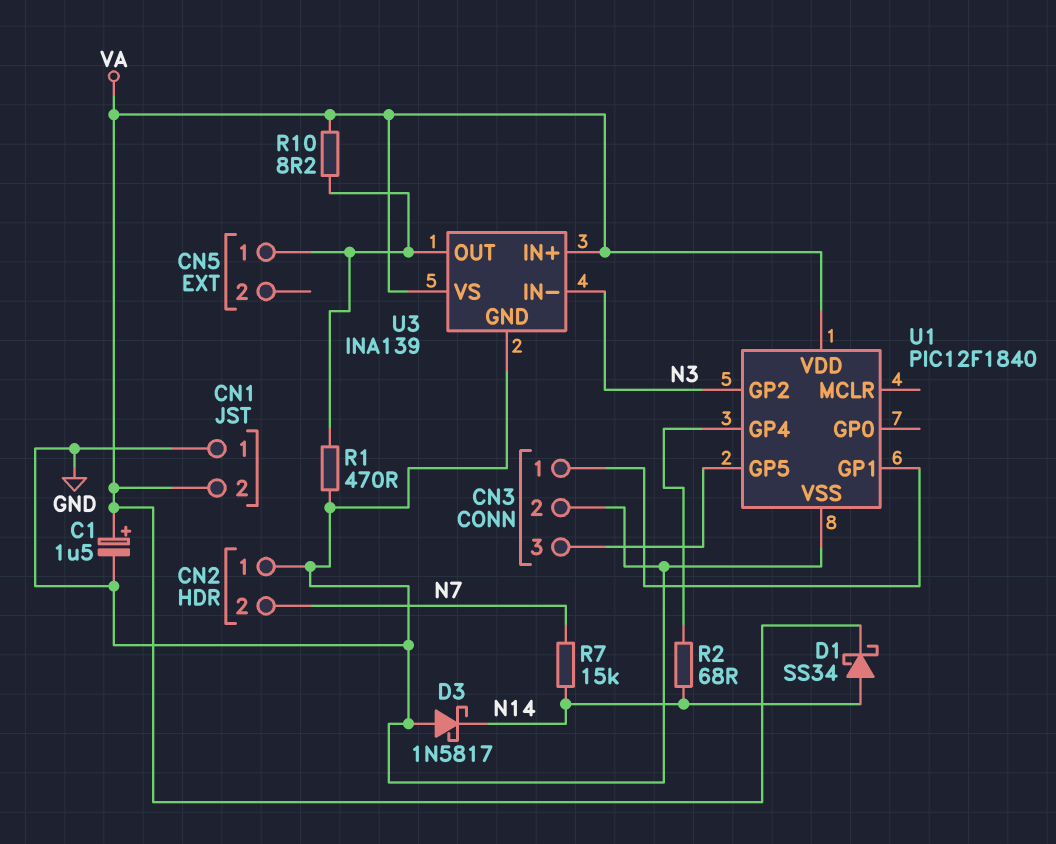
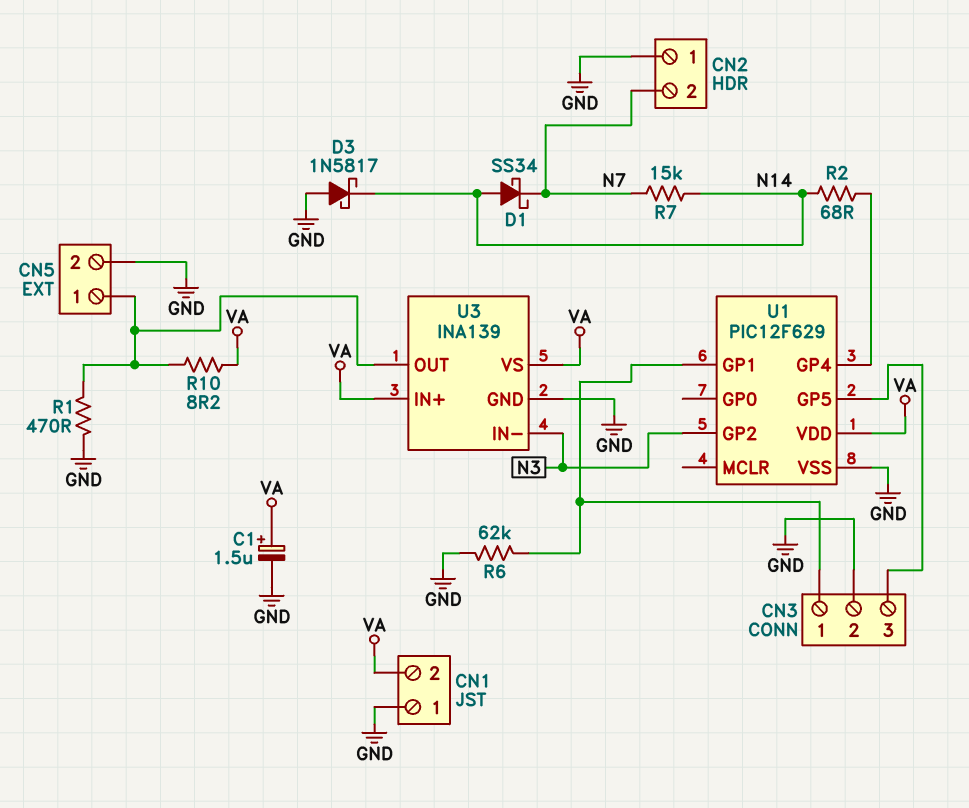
CN5 pin 2: none -> GND
D1: schottky SS34 (A N14, K VA) -> schottky SS34 (A N14, K N7)
R6: none -> 62k (CN3/1, GND)
U1: PIC12F1840 -> PIC12F629

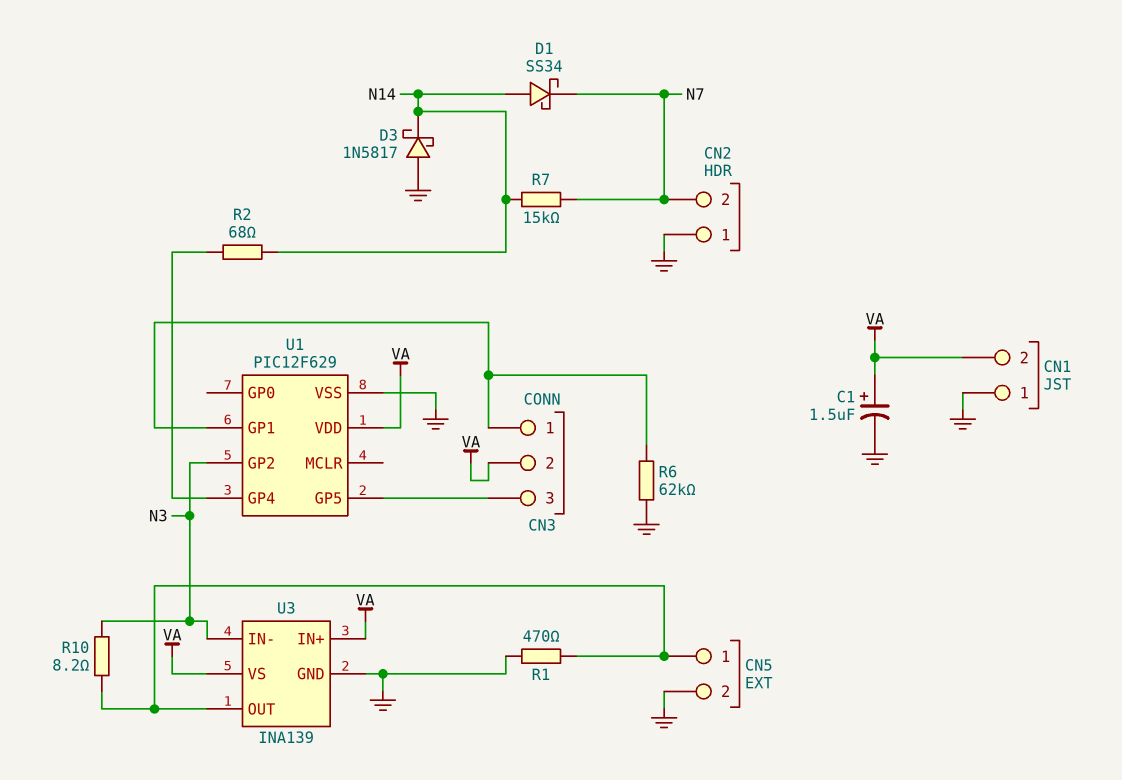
CN3 pin 2: GND -> VA
R10: 8.2 (CN5/1, VA) -> 8.2 (CN5/1, N3)

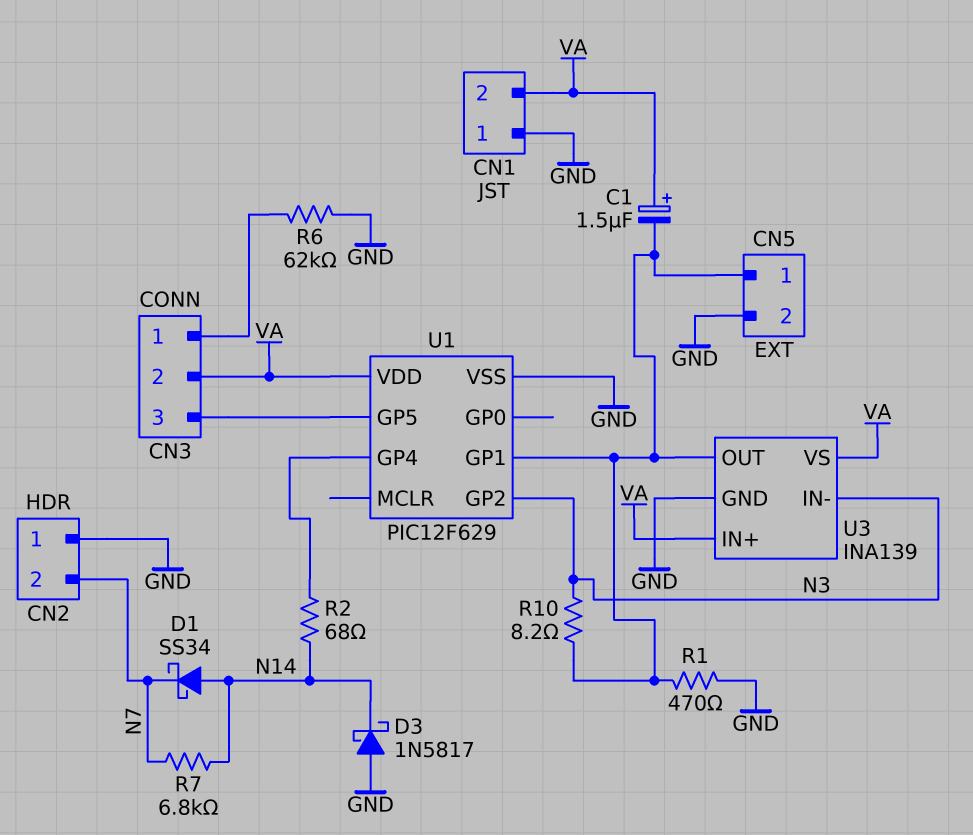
C1: 1.5uF (plus VA, minus GND) -> 1.5uF (plus VA, minus CN5/1)
R7: 15k (N7, N14) -> 6.8k (N7, N14)
U1 pin GP1: CN3/1 -> CN5/1

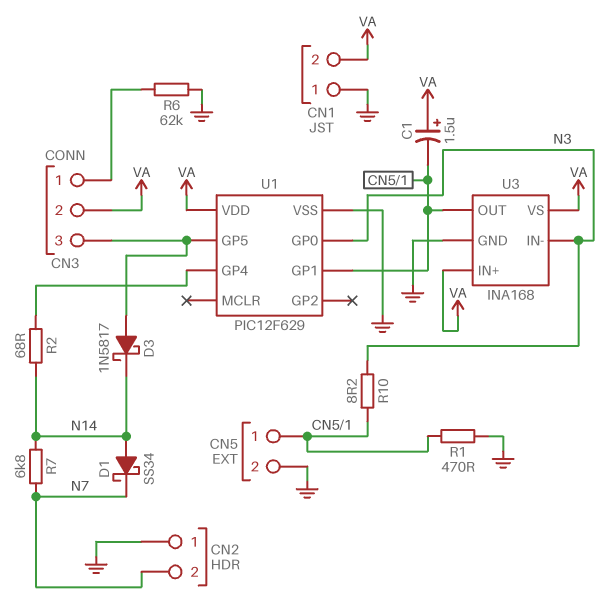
D3: schottky 1N5817 (A GND, K N14) -> schottky 1N5817 (A CN3/3, K N14)
U1 pin GP0: none -> N3
U1 pin GP2: N3 -> none
U3: INA139 -> INA168

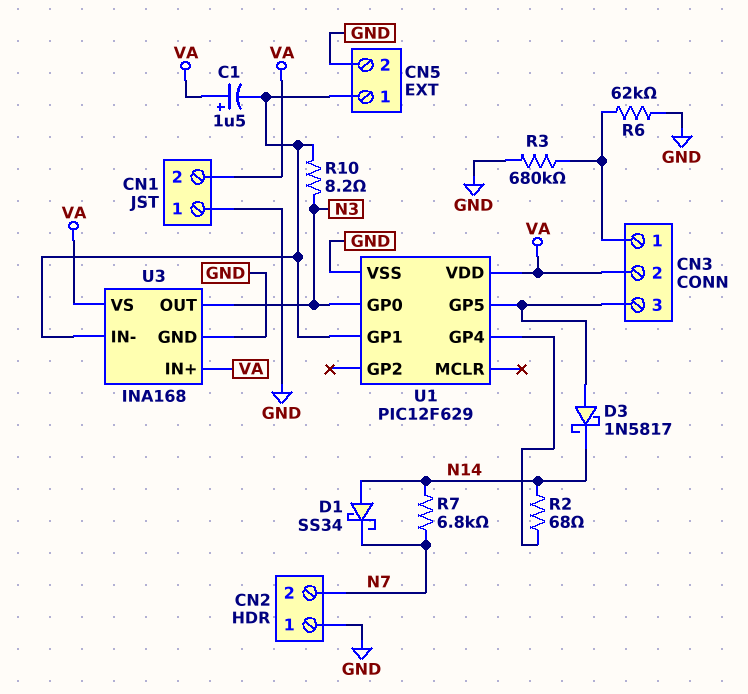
R1: 470 (CN5/1, GND) -> none
R3: none -> 680k (CN3/1, GND)
U3 pin IN-: N3 -> CN5/1
U3 pin OUT: CN5/1 -> N3

